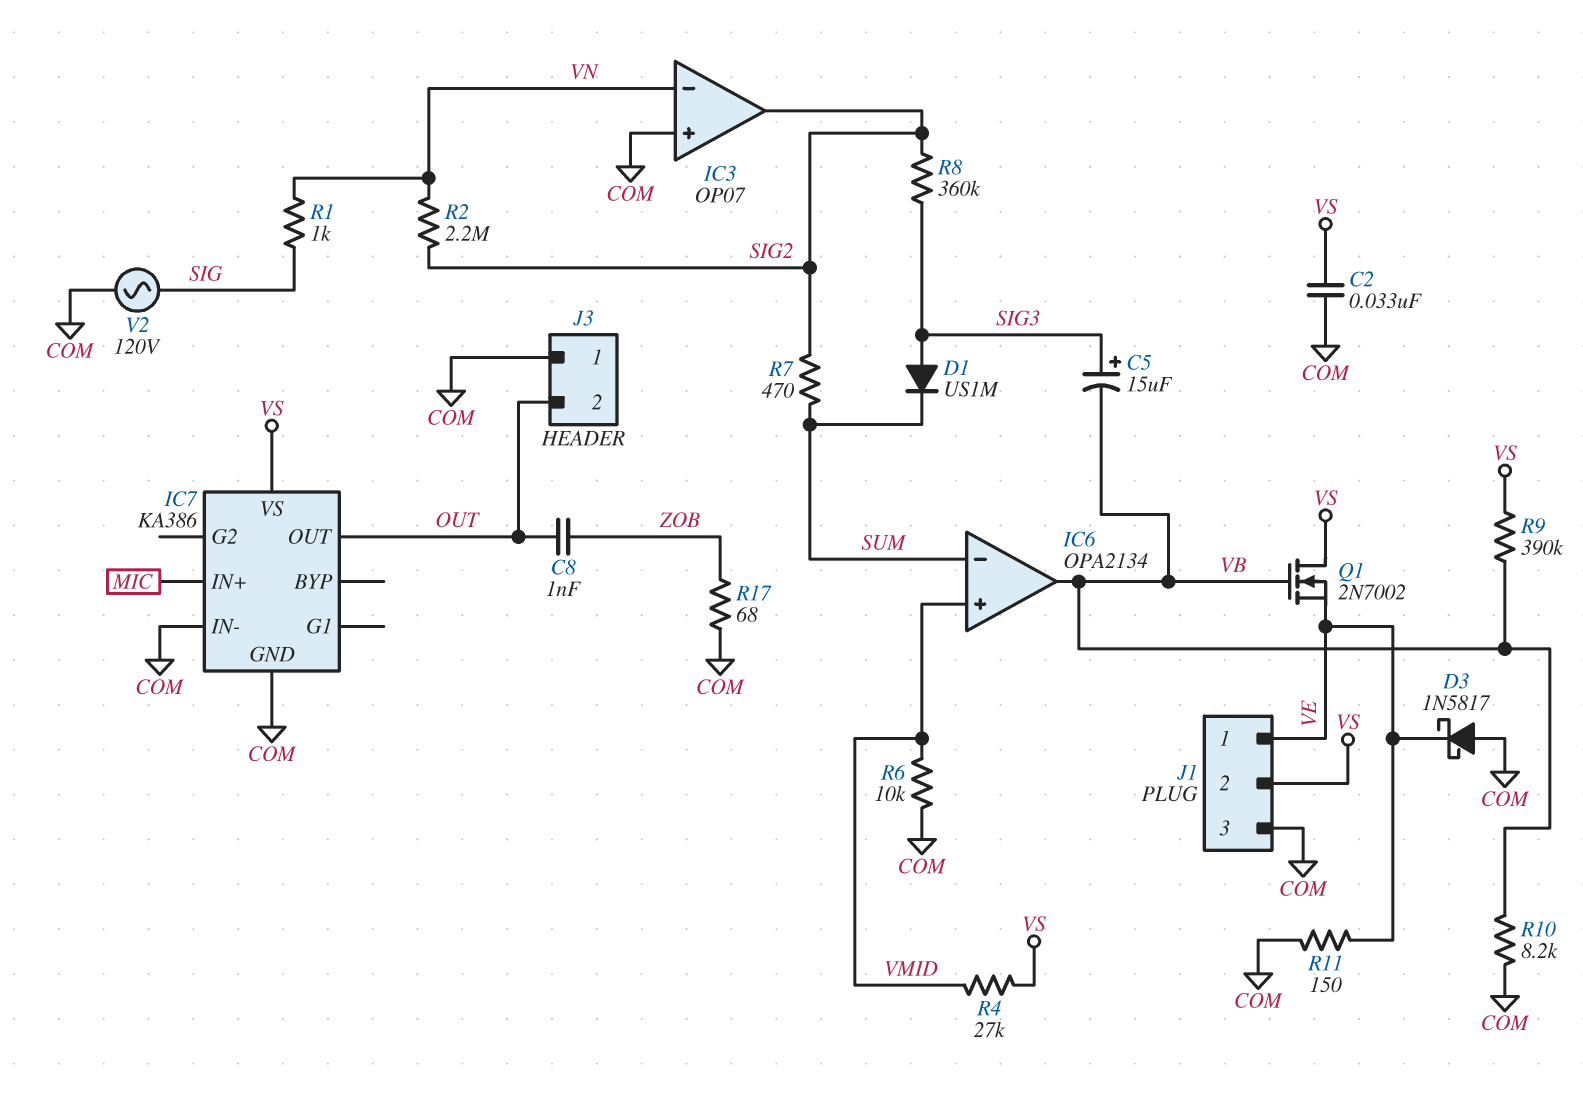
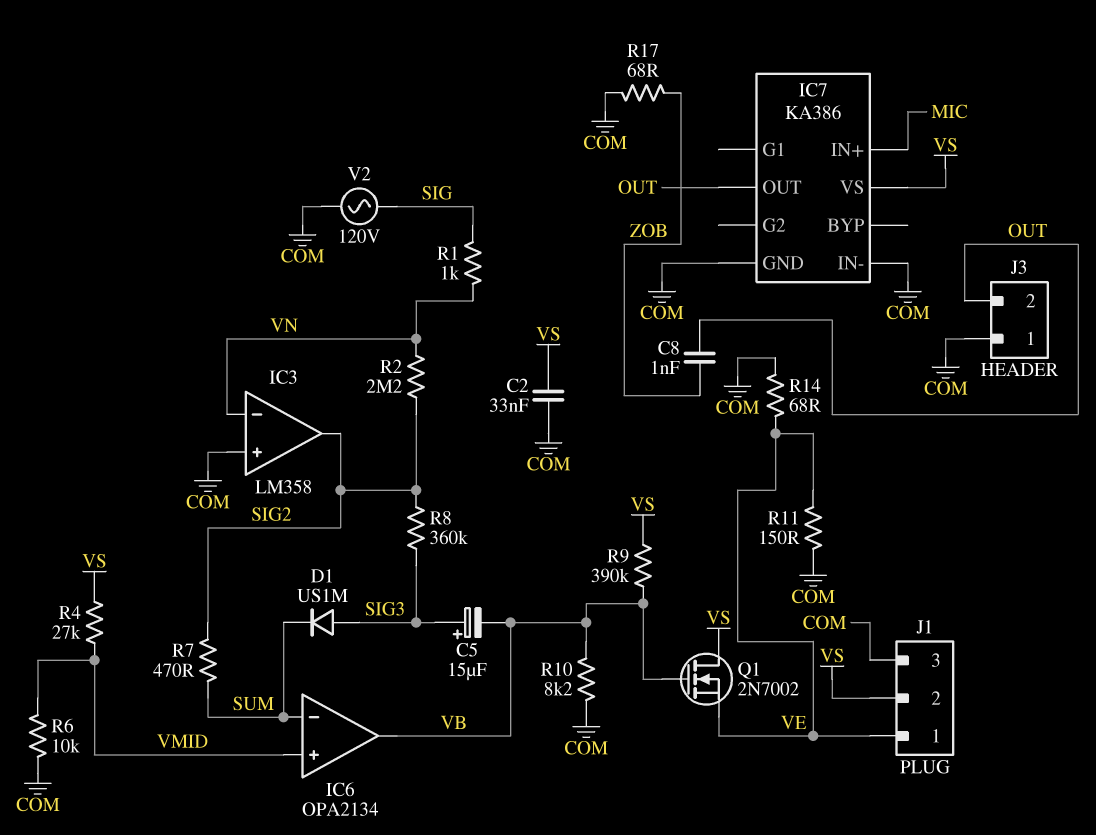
D3: schottky 1N5817 (A COM, K VE) -> none
IC3: OP07 -> LM358
R14: none -> 68 (COM, VE)

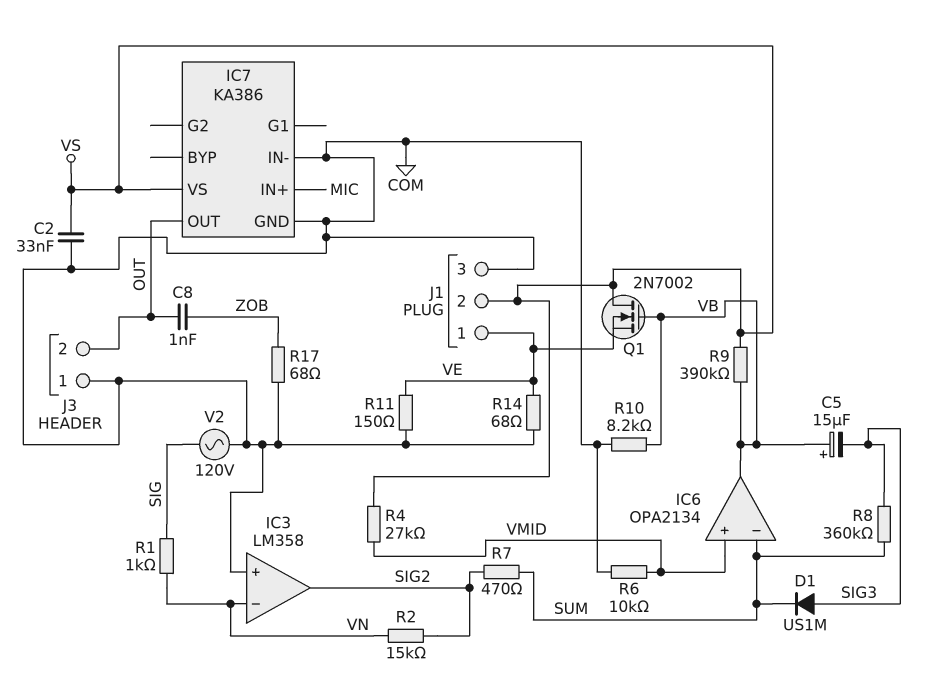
C5: 15uF (plus SIG3, minus VB) -> 15uF (plus VB, minus SIG3)
R2: 2.2M (SIG2, VN) -> 15k (SIG2, VN)
R8: 360k (SIG2, SIG3) -> 360k (SIG3, SUM)

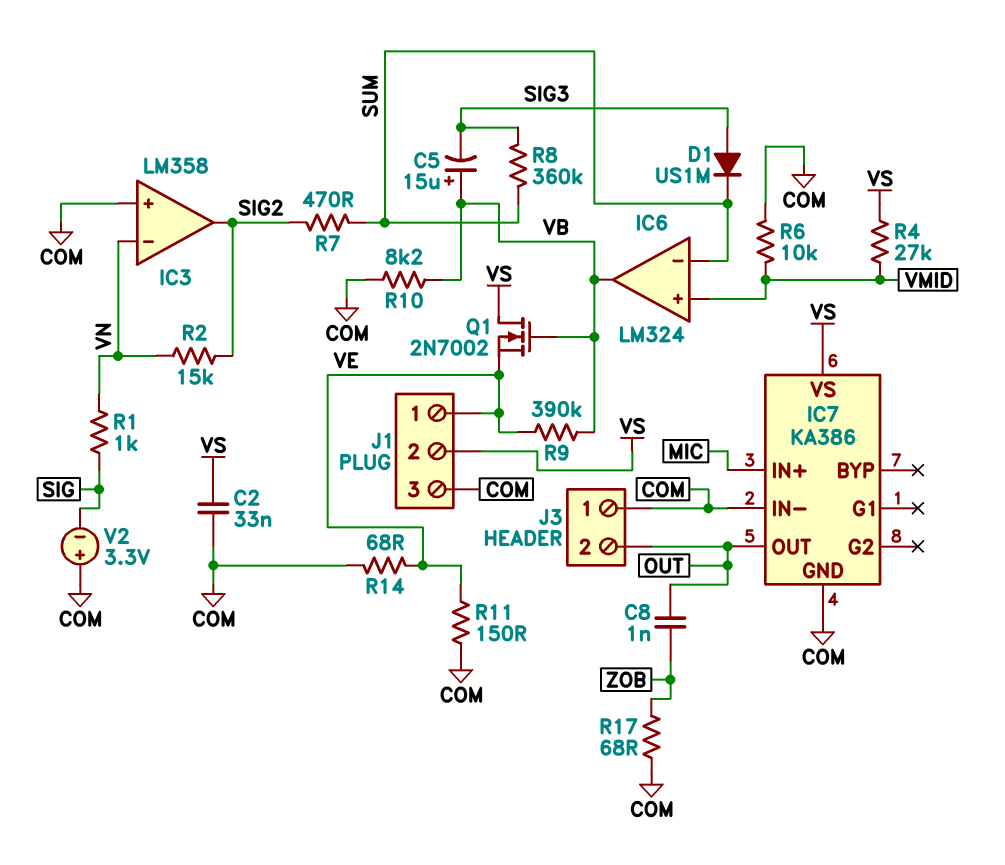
IC6: OPA2134 -> LM324
R9: 390k (VB, VS) -> 390k (VB, VE)
V2: AC 120V (COM, SIG) -> 3.3V (plus COM, minus SIG)

